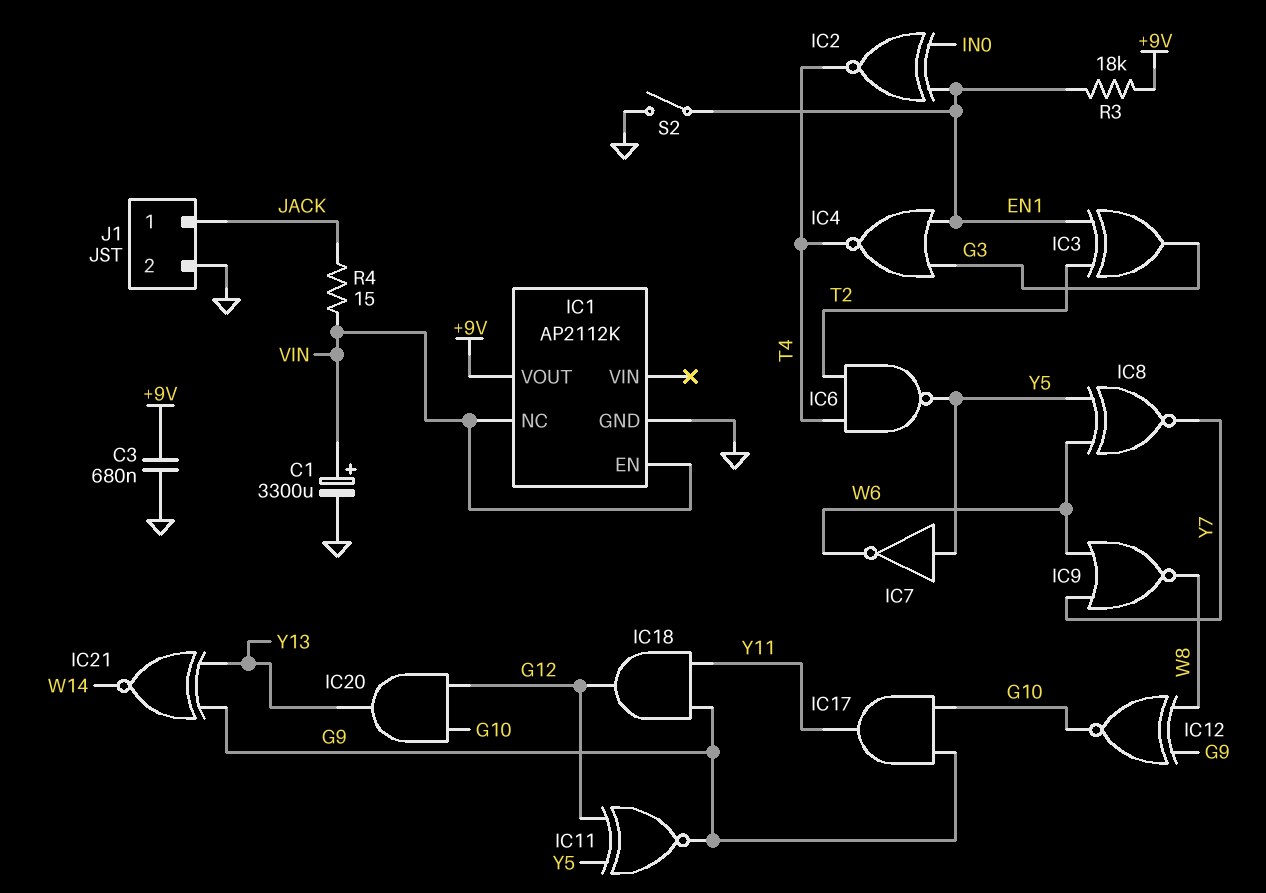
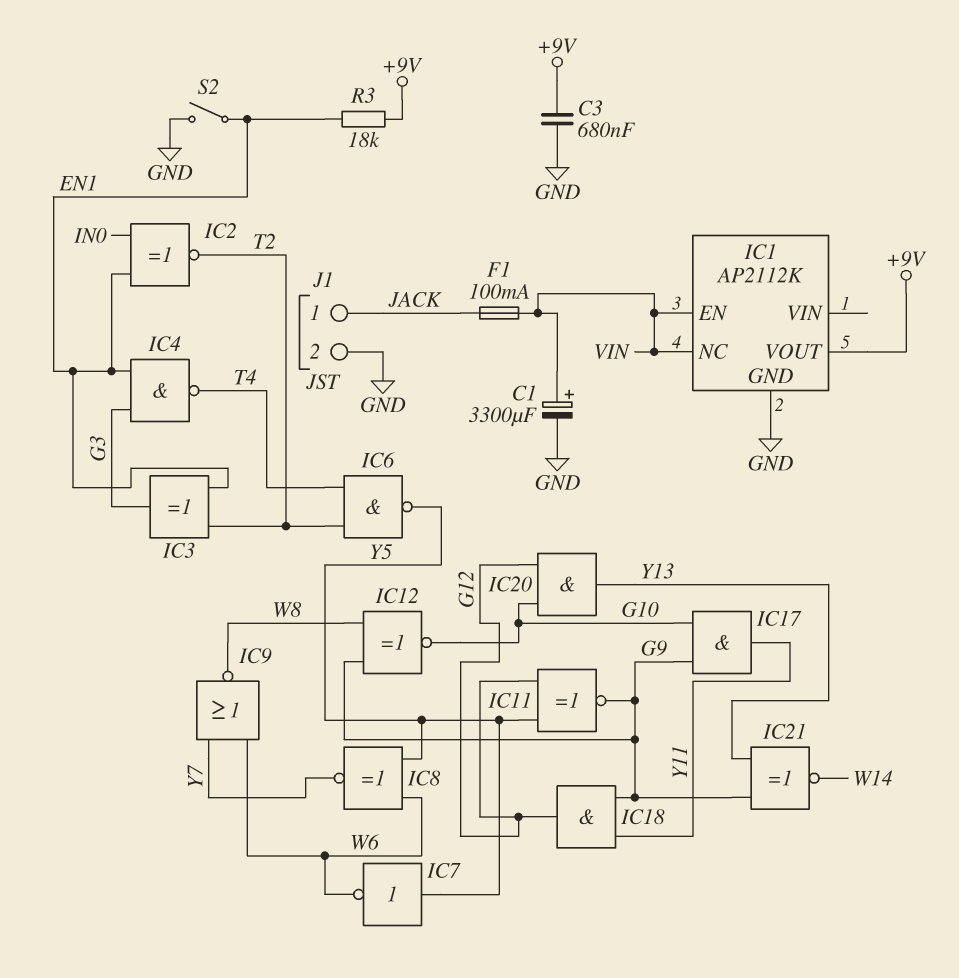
F1: none -> 100mA (JACK, VIN)
IC2: XNOR (in EN1, in IN0, out T4) -> XNOR (in EN1, in IN0, out T2)
IC4: NOR (in EN1, in G3, out T4) -> NAND (in EN1, in G3, out T4)
R4: 15 (JACK, VIN) -> none

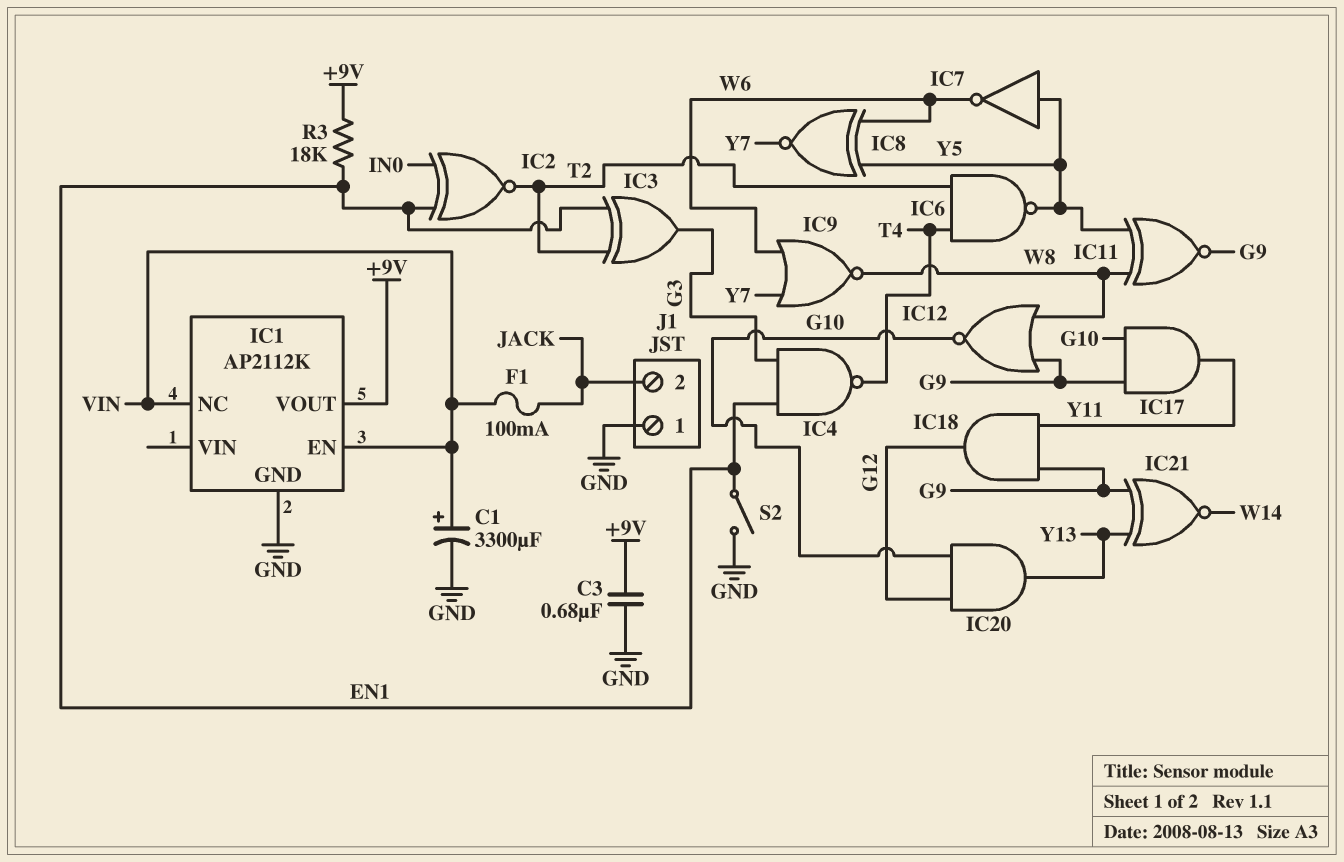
IC11: XNOR (in G12, in Y5, out G9) -> XNOR (in W8, in Y5, out G9)
IC12: XNOR (in G9, in W8, out G10) -> NOR (in G9, in W8, out G10)
J1 pin 1: JACK -> GND
J1 pin 2: GND -> JACK

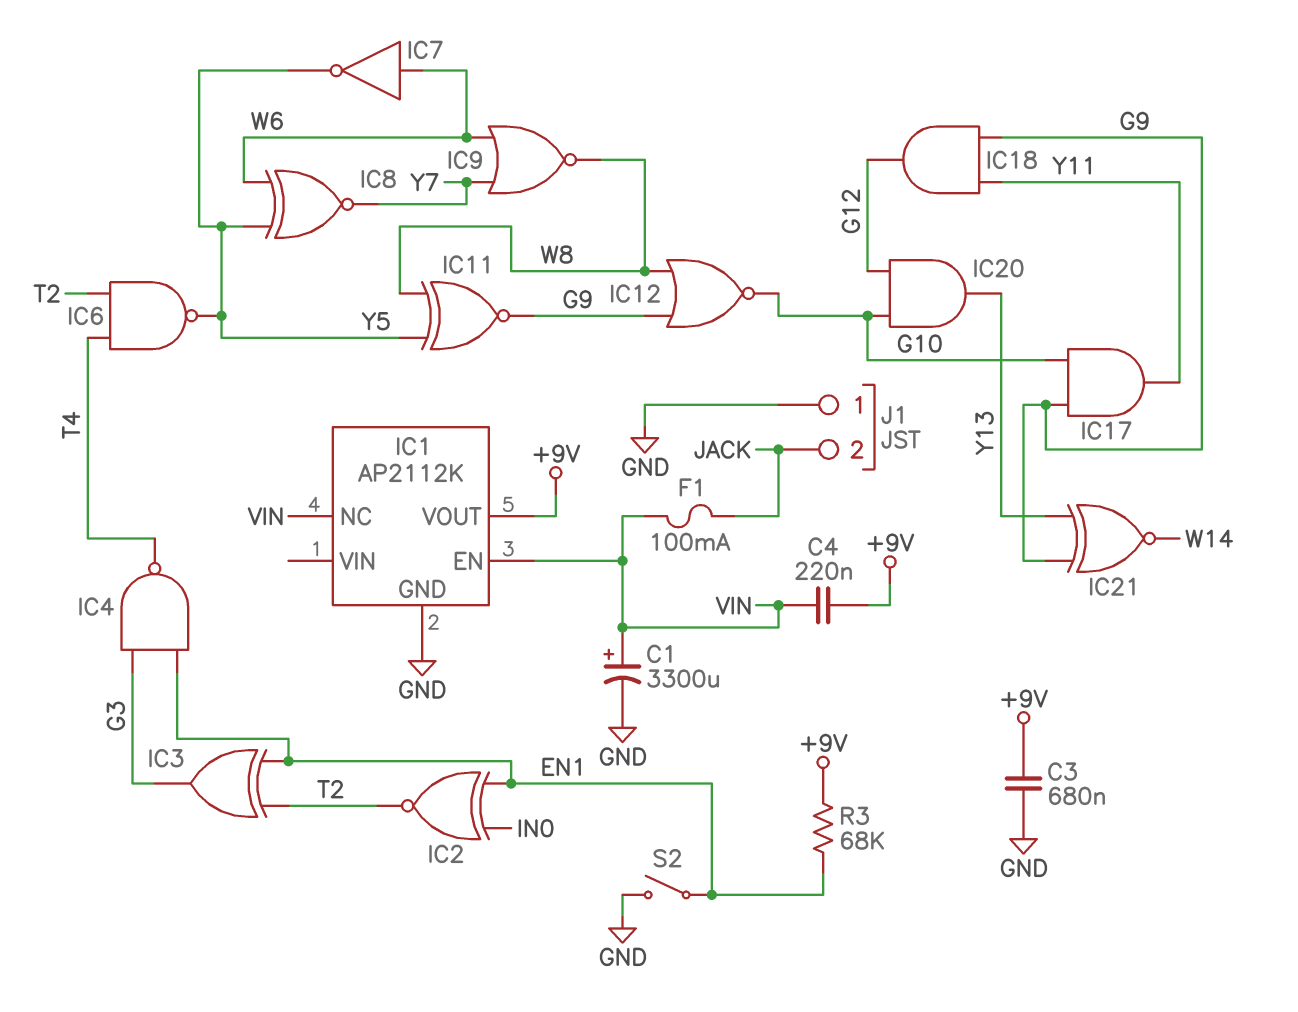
C4: none -> 220nF (+9V, VIN)
IC7: NOT (in Y5, out W6) -> NOT (in W6, out Y5)
R3: 18k (+9V, EN1) -> 68k (+9V, EN1)

